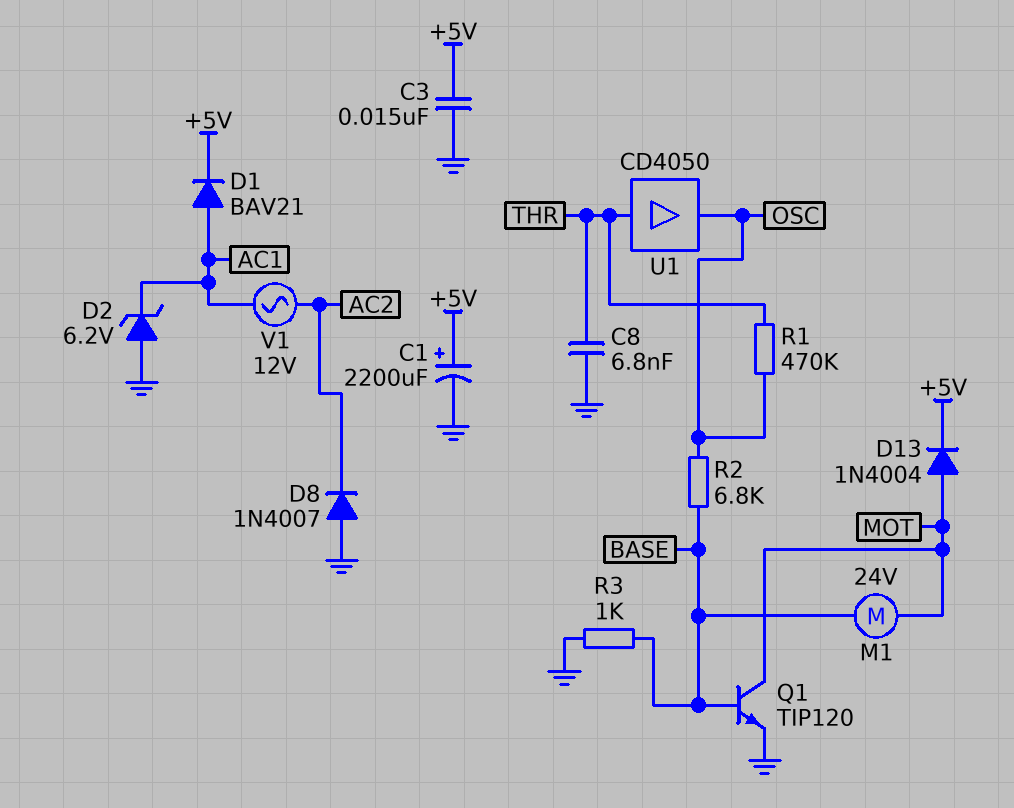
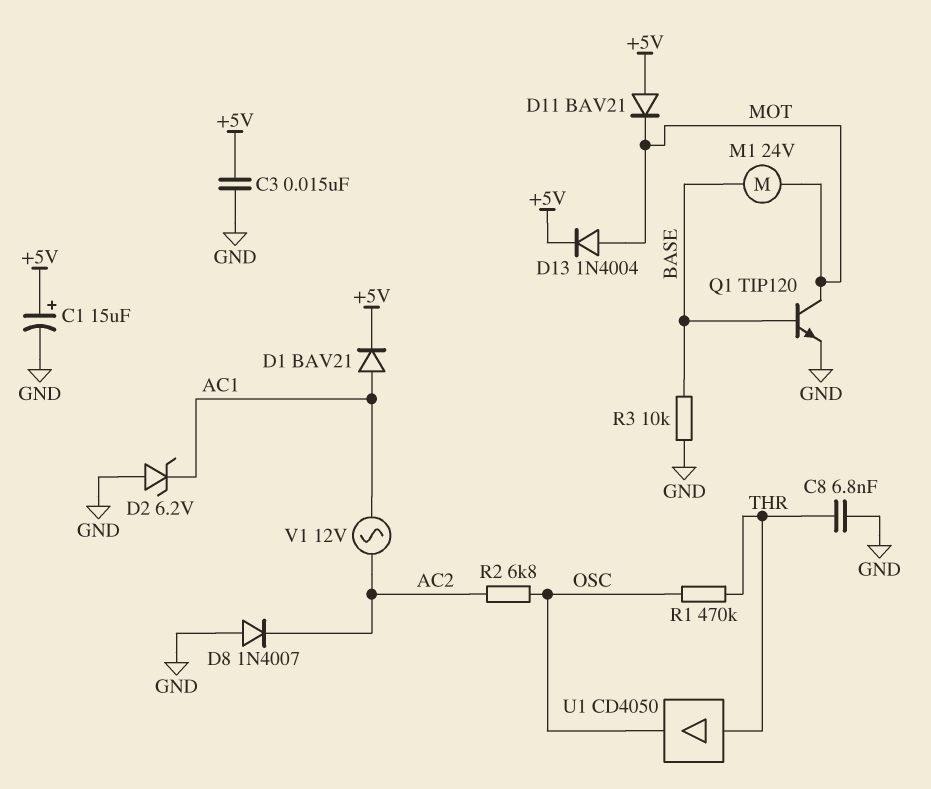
C1: 2200uF (plus +5V, minus GND) -> 15uF (plus +5V, minus GND)
D11: none -> diode BAV21 (A +5V, K MOT)
R2: 6.8k (BASE, OSC) -> 6.8k (AC2, OSC)
R3: 1k (BASE, GND) -> 10k (BASE, GND)

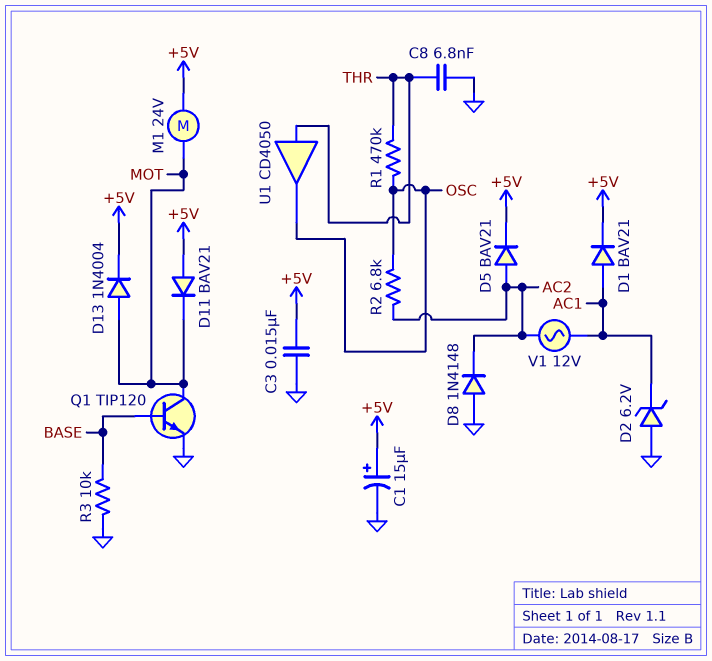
D5: none -> diode BAV21 (A AC2, K +5V)
D8: diode 1N4007 (A GND, K AC2) -> diode 1N4148 (A GND, K AC2)
M1: motor 24V (BASE, MOT) -> motor 24V (+5V, MOT)

